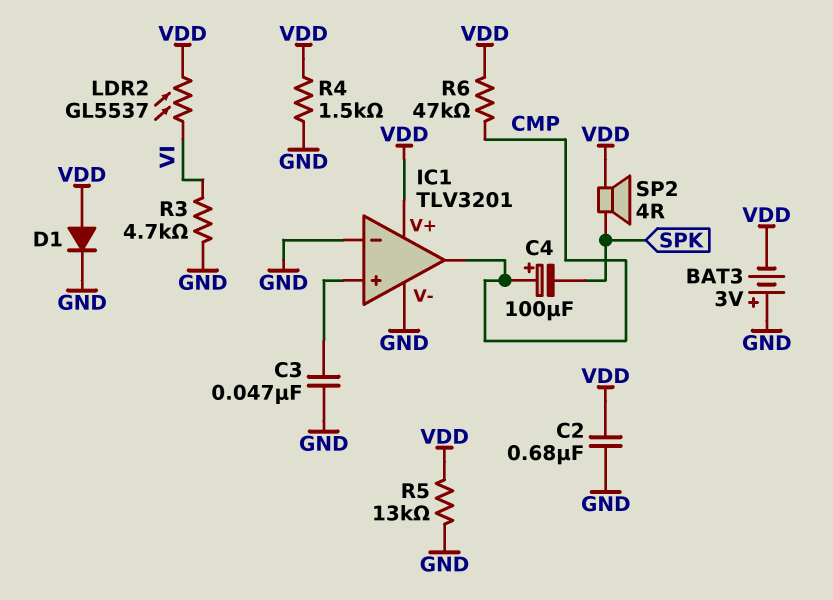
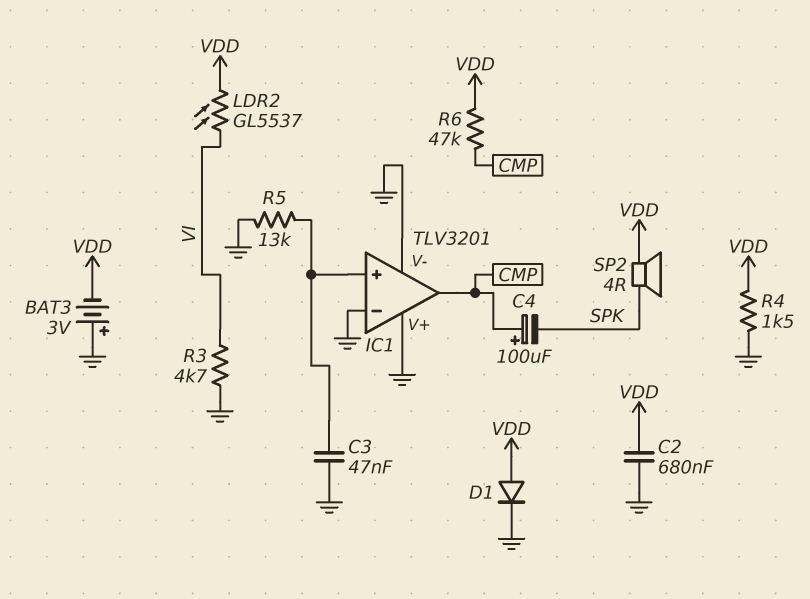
IC1 pin V+: VDD -> GND
R5: 13k (GND, VDD) -> 13k (GND, IC1/in+)

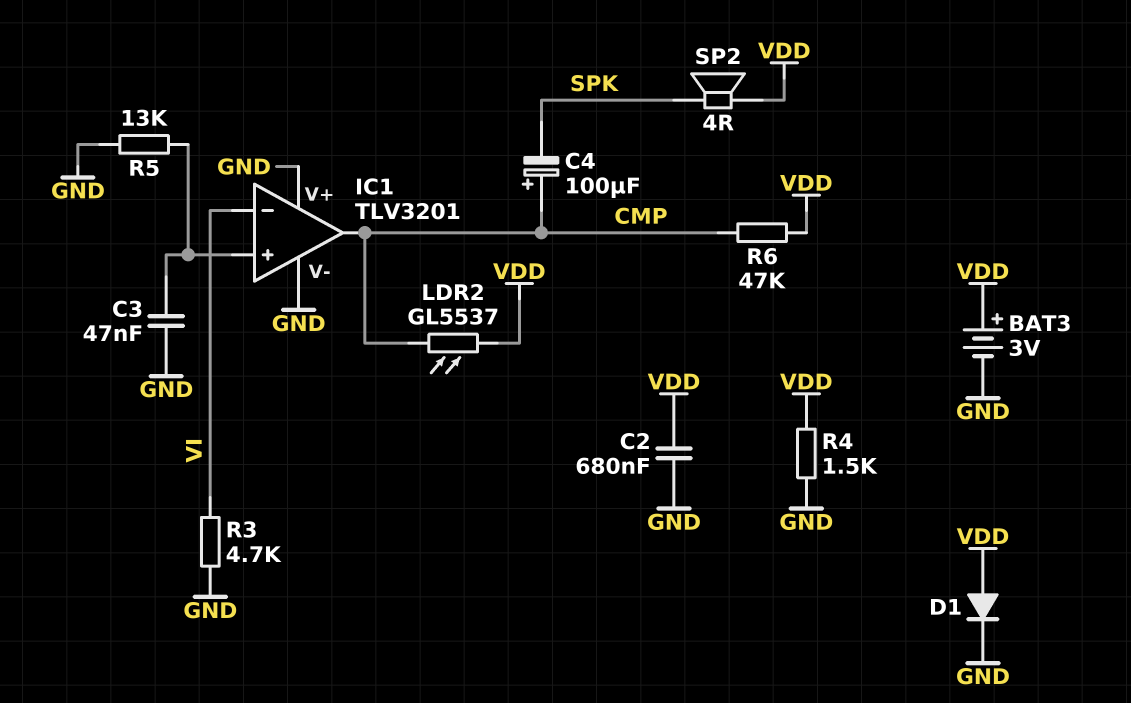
BAT3: 3V (plus GND, minus VDD) -> 3V (plus VDD, minus GND)
IC1 pin in-: GND -> VI
LDR2: GL5537 (VDD, VI) -> GL5537 (CMP, VDD)

